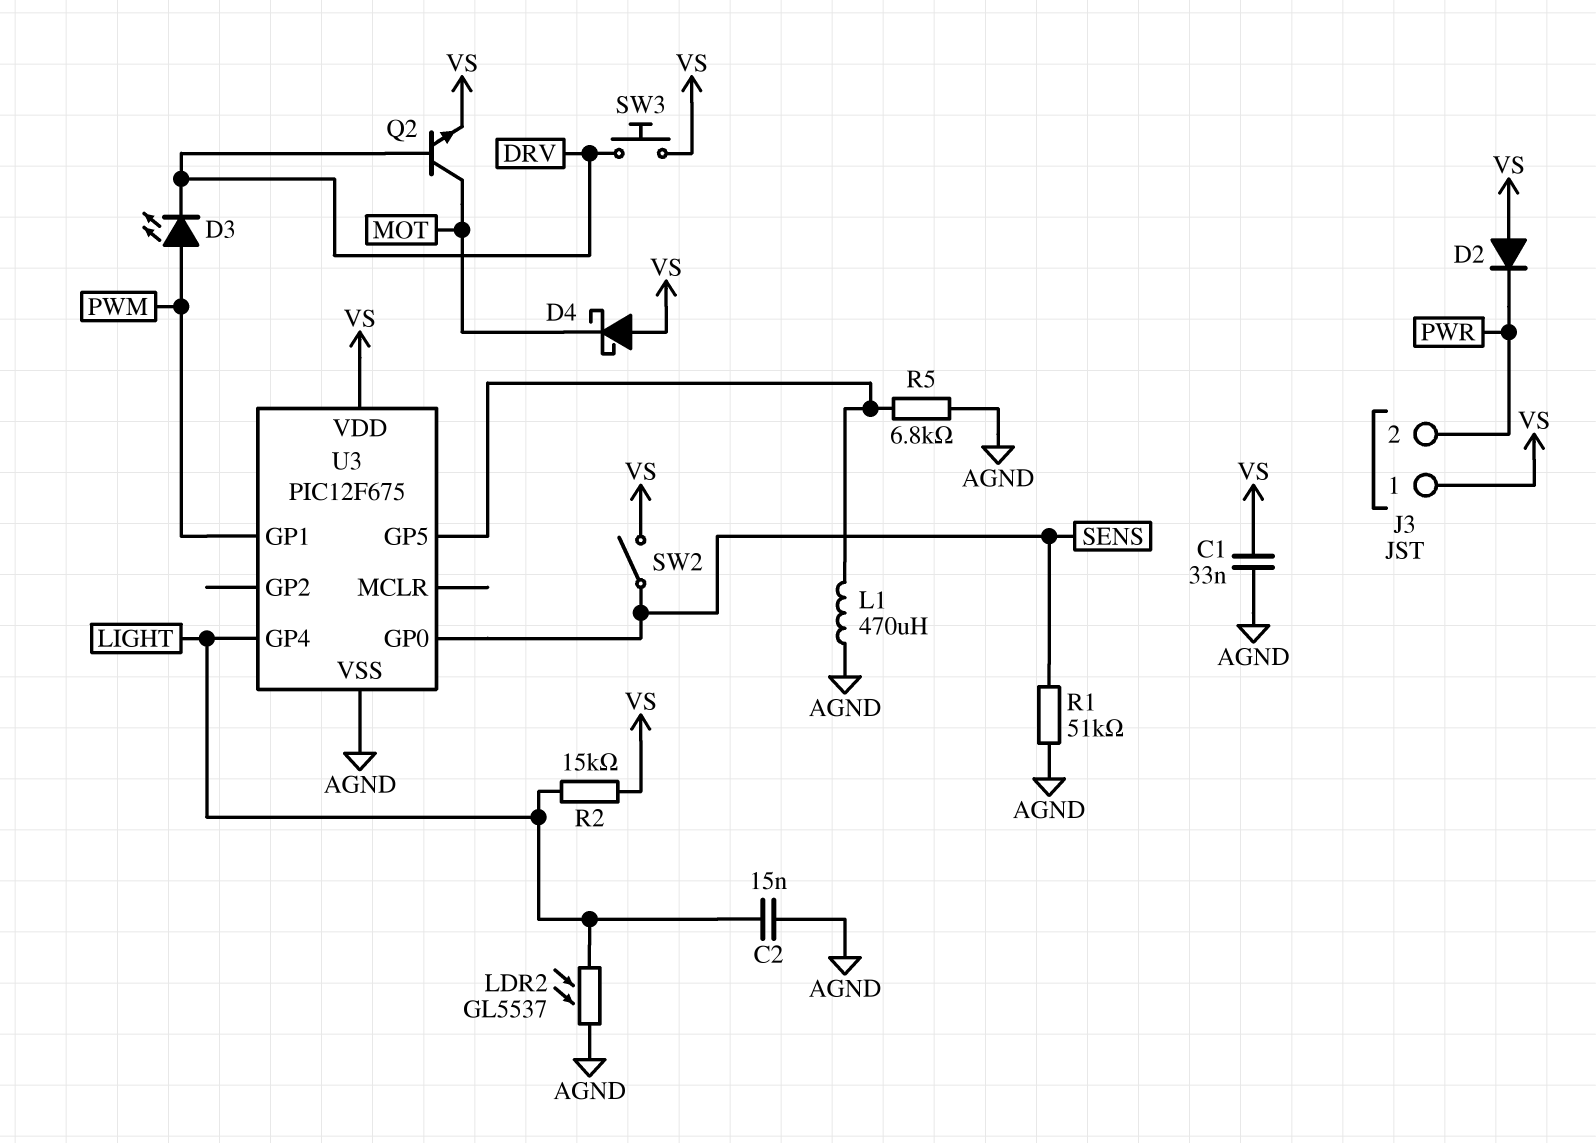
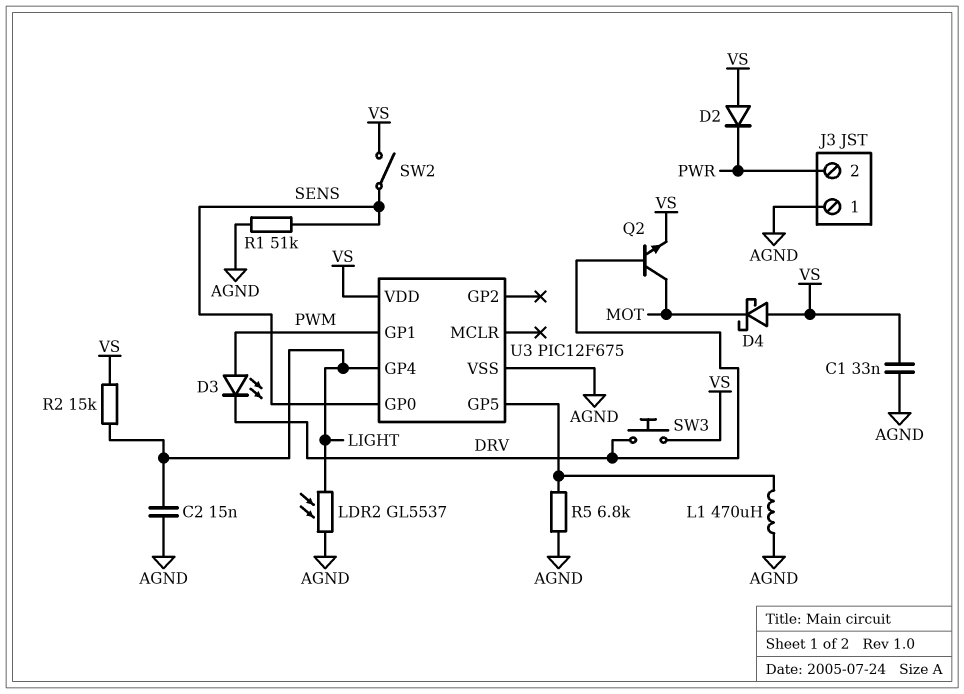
J3 pin 1: VS -> AGND

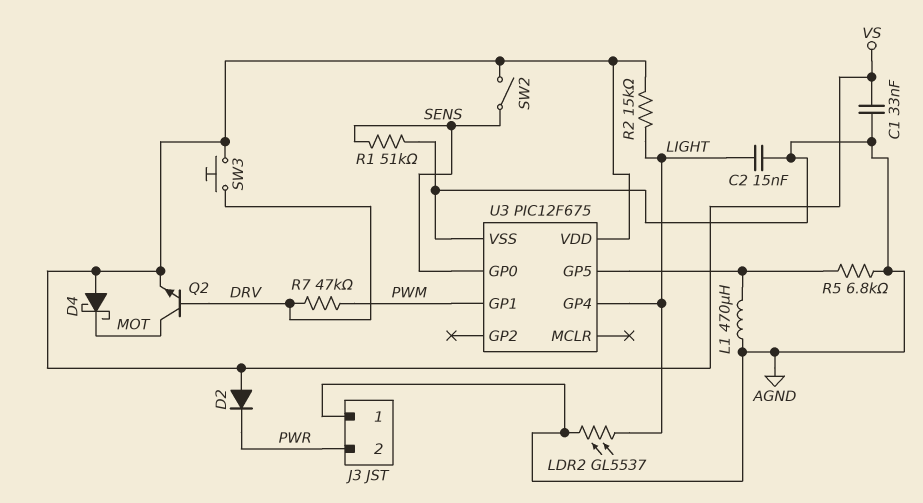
D3: LED (A PWM, K DRV) -> none
R7: none -> 47k (DRV, PWM)

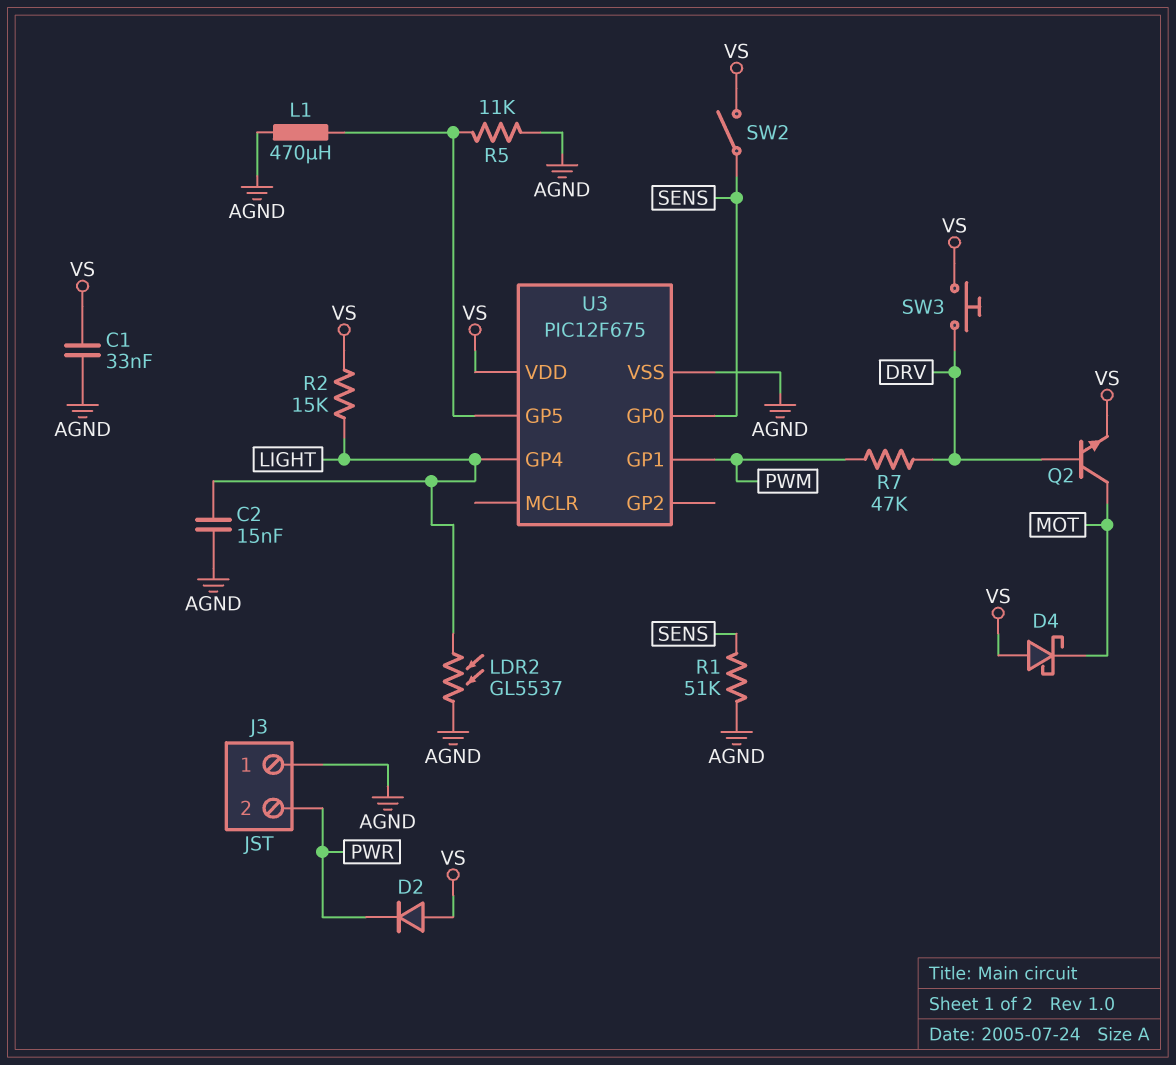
R5: 6.8k (AGND, U3/GP5) -> 11k (AGND, U3/GP5)

